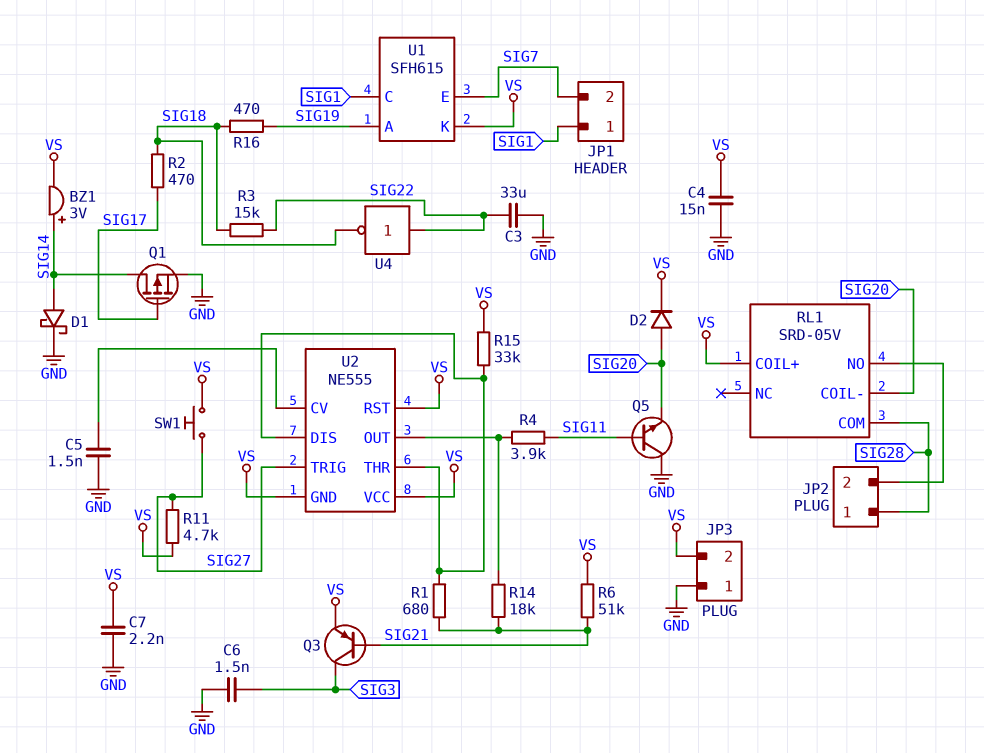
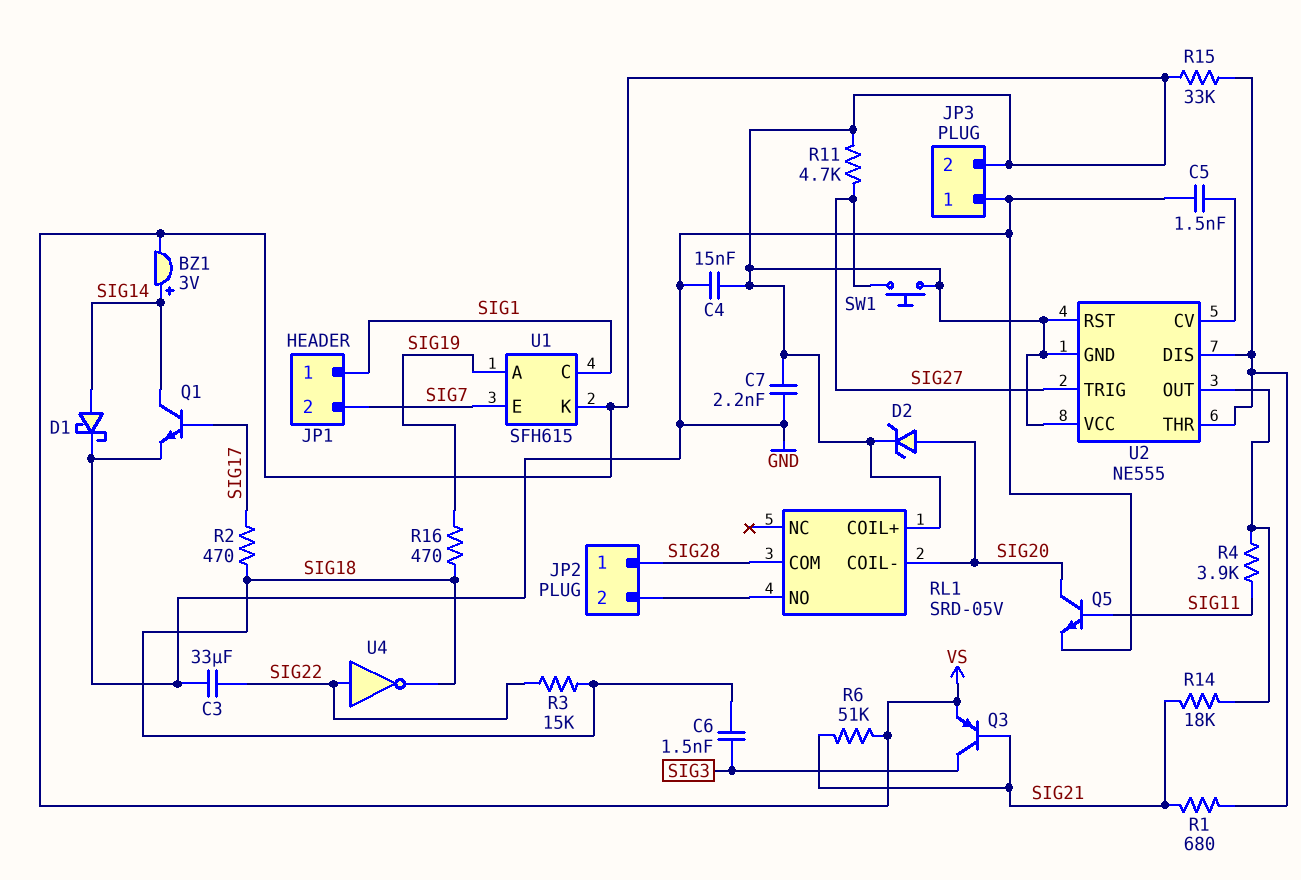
C6: 1.5nF (GND, SIG3) -> 1.5nF (SIG3, SIG18)
D2: diode (A SIG20, K VS) -> zener (A SIG20, K VS)
Q1: PMOS (G SIG17, D SIG14, S GND) -> NPN (B SIG17, C SIG14, E GND)
Q5: NPN (B SIG11, C GND, E SIG20) -> NPN (B SIG11, C SIG20, E GND)

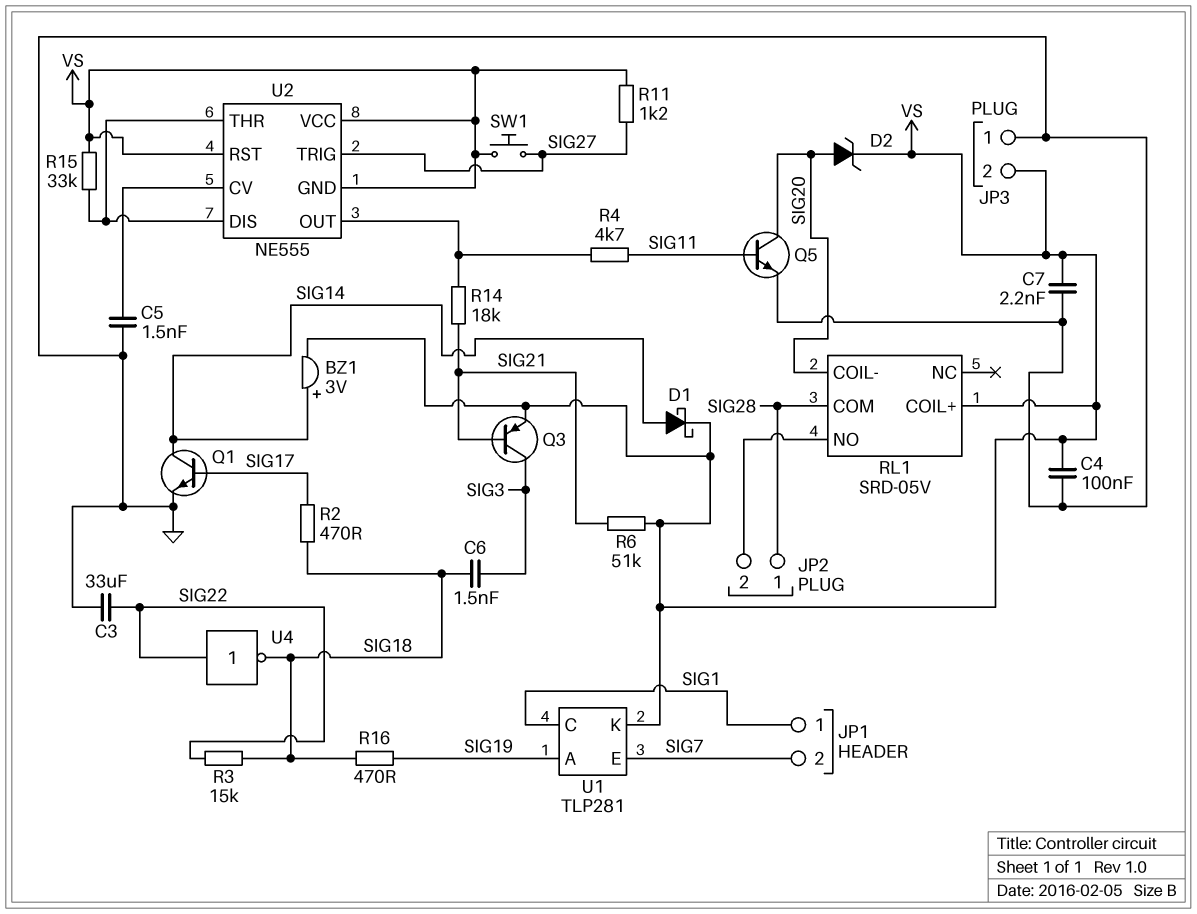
C4: 15nF (GND, VS) -> 100nF (GND, VS)
D1: schottky (A SIG14, K GND) -> schottky (A SIG14, K VS)
R1: 680 (SIG21, U2/DIS) -> none
R4: 3.9k (SIG11, U2/OUT) -> 4.7k (SIG11, U2/OUT)
R11: 4.7k (SIG27, VS) -> 1.2k (SIG27, VS)
U1: SFH615 -> TLP281

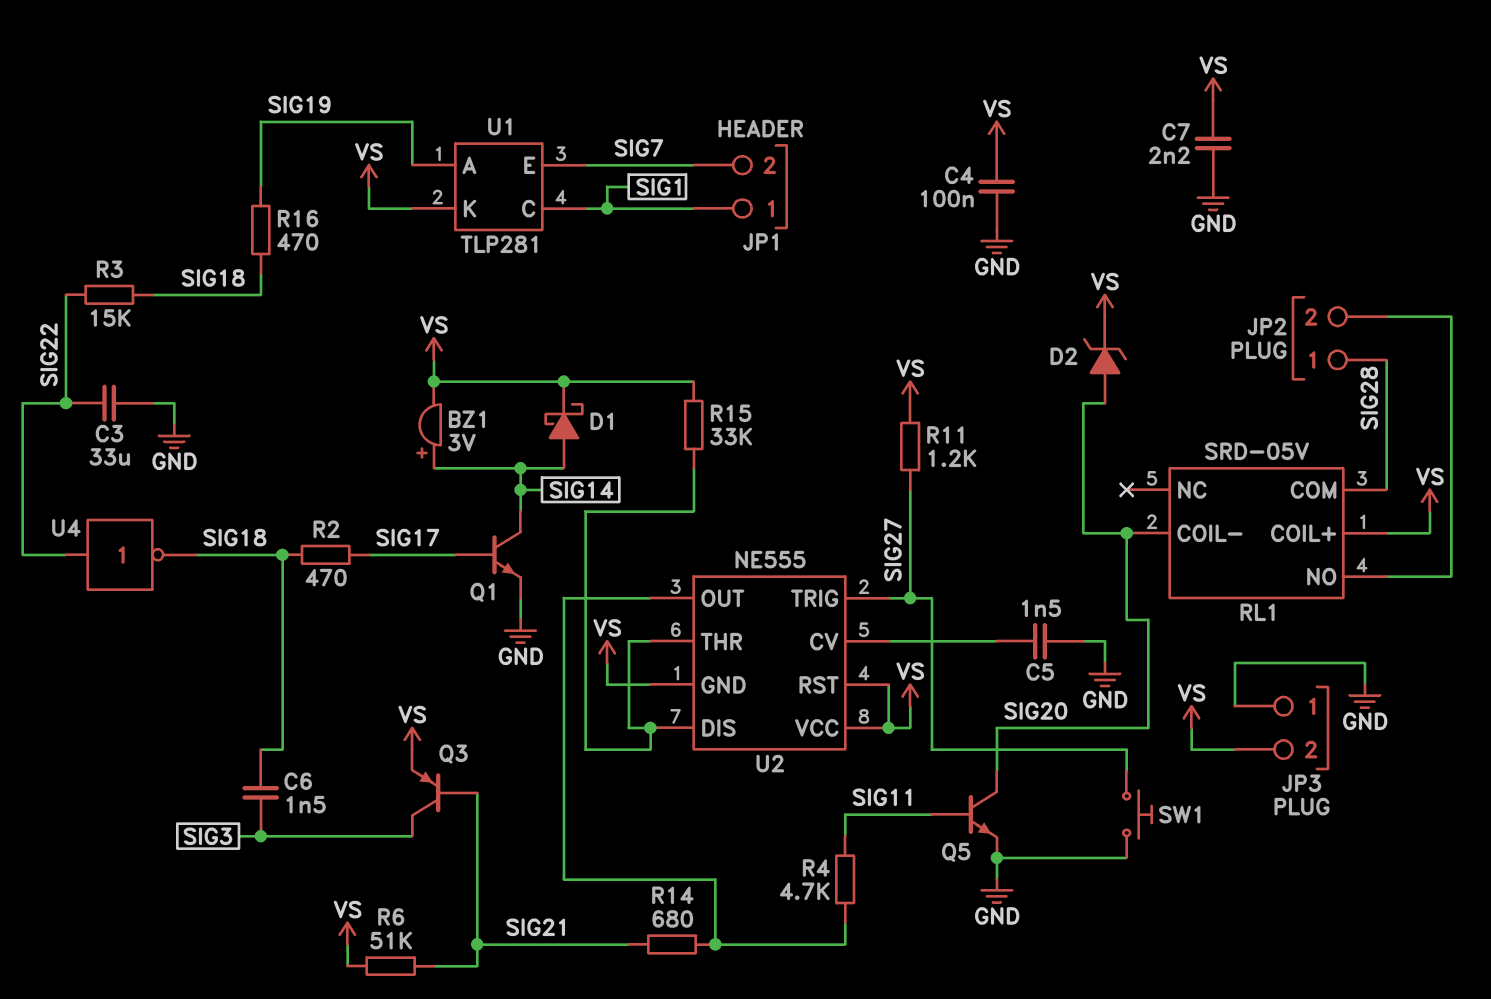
R14: 18k (SIG21, U2/OUT) -> 680 (SIG21, U2/OUT)
SW1: button (SIG27, VS) -> button (GND, SIG27)

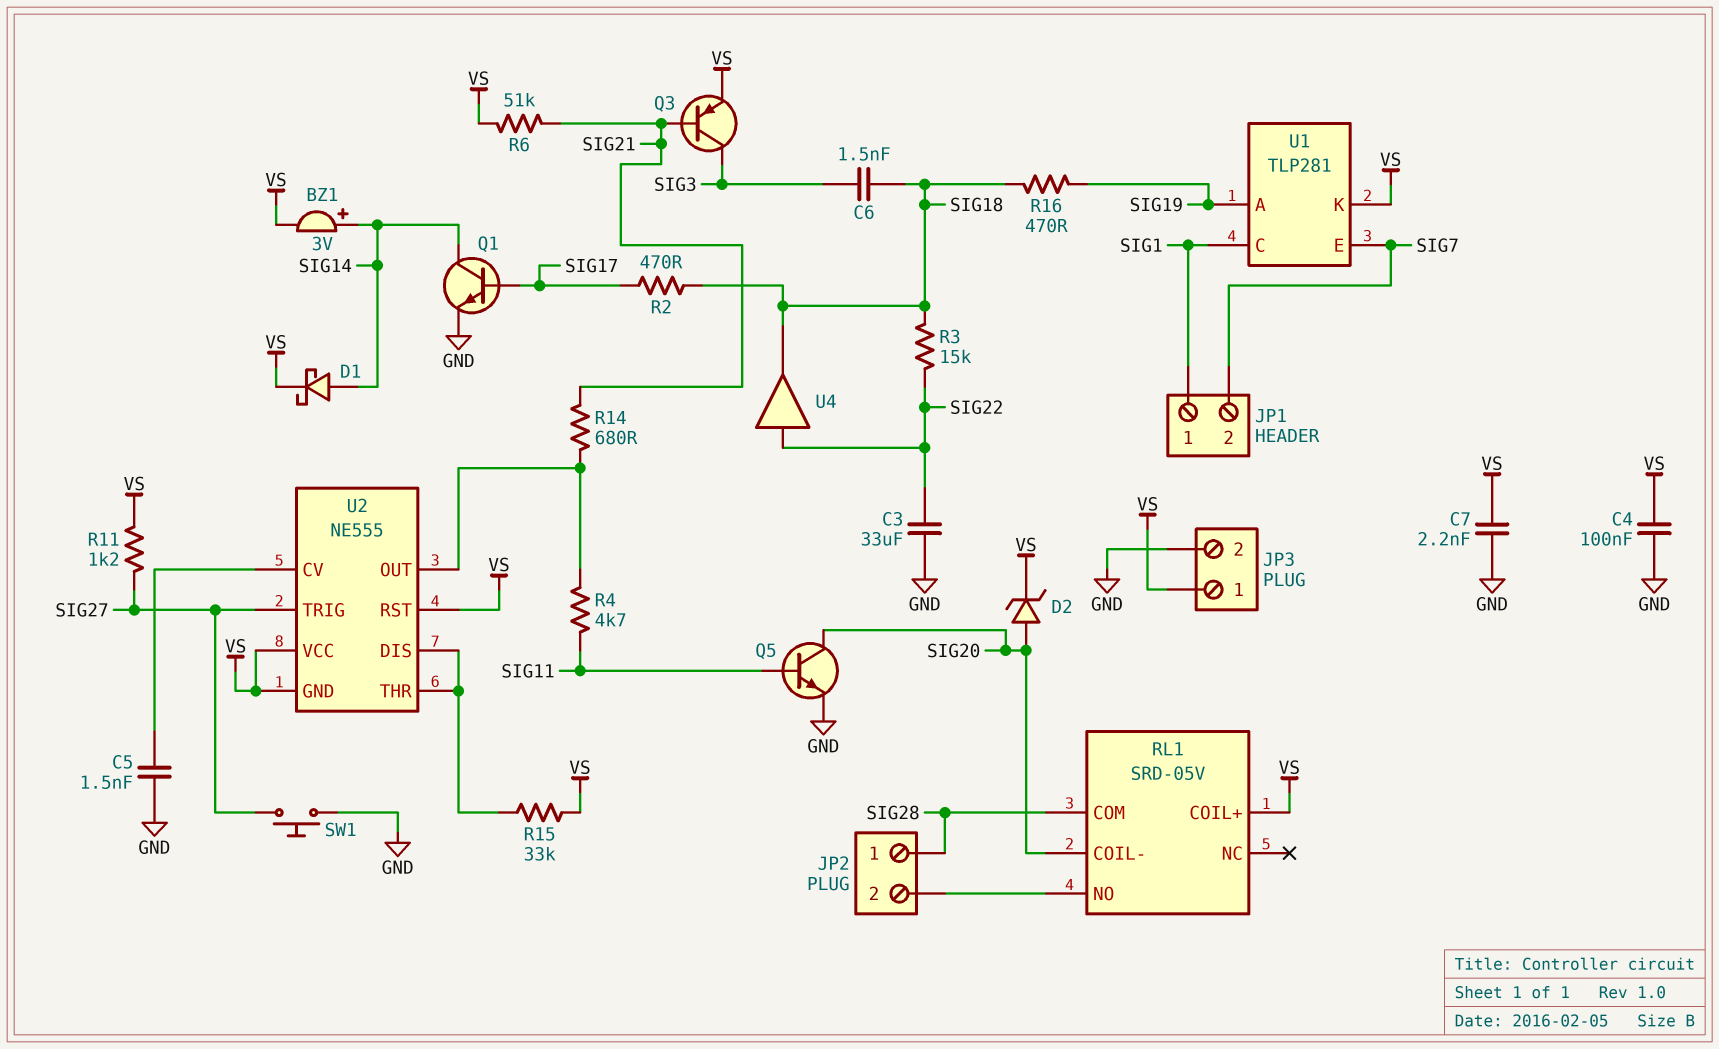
JP3 pin 1: GND -> VS
JP3 pin 2: VS -> GND
U4: NOT (in SIG22, out SIG18) -> buffer (in SIG22, out SIG18)

